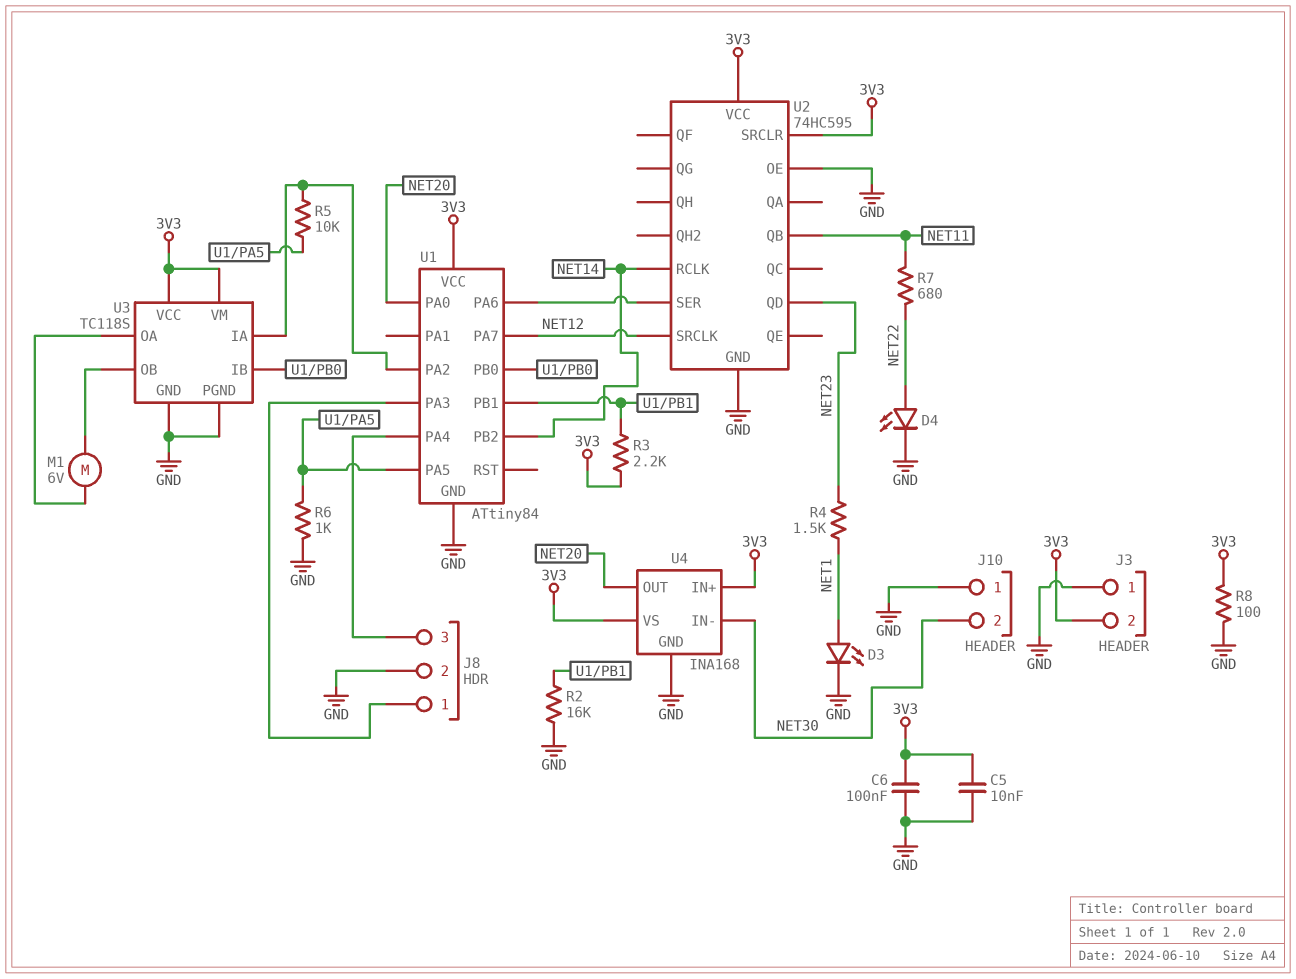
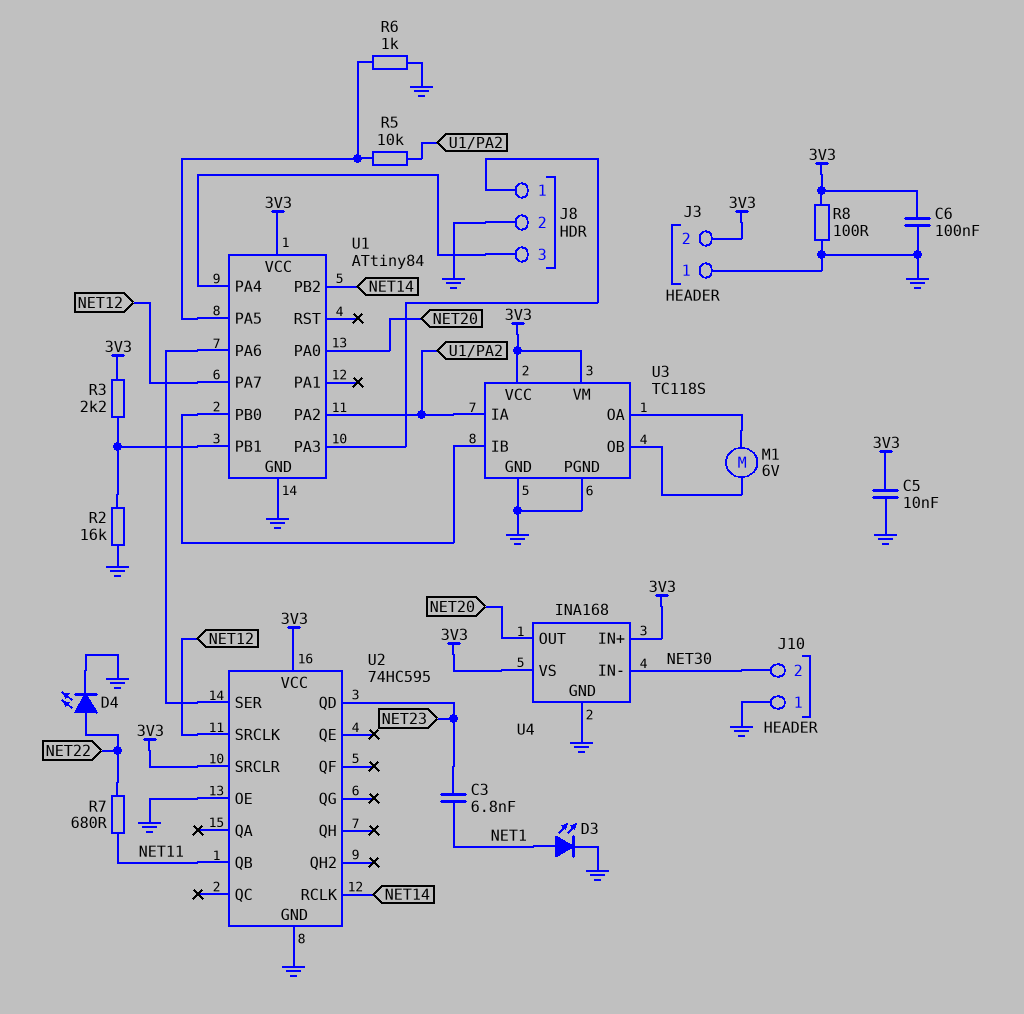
C3: none -> 6.8nF (NET1, NET23)
R4: 1.5k (NET1, NET23) -> none

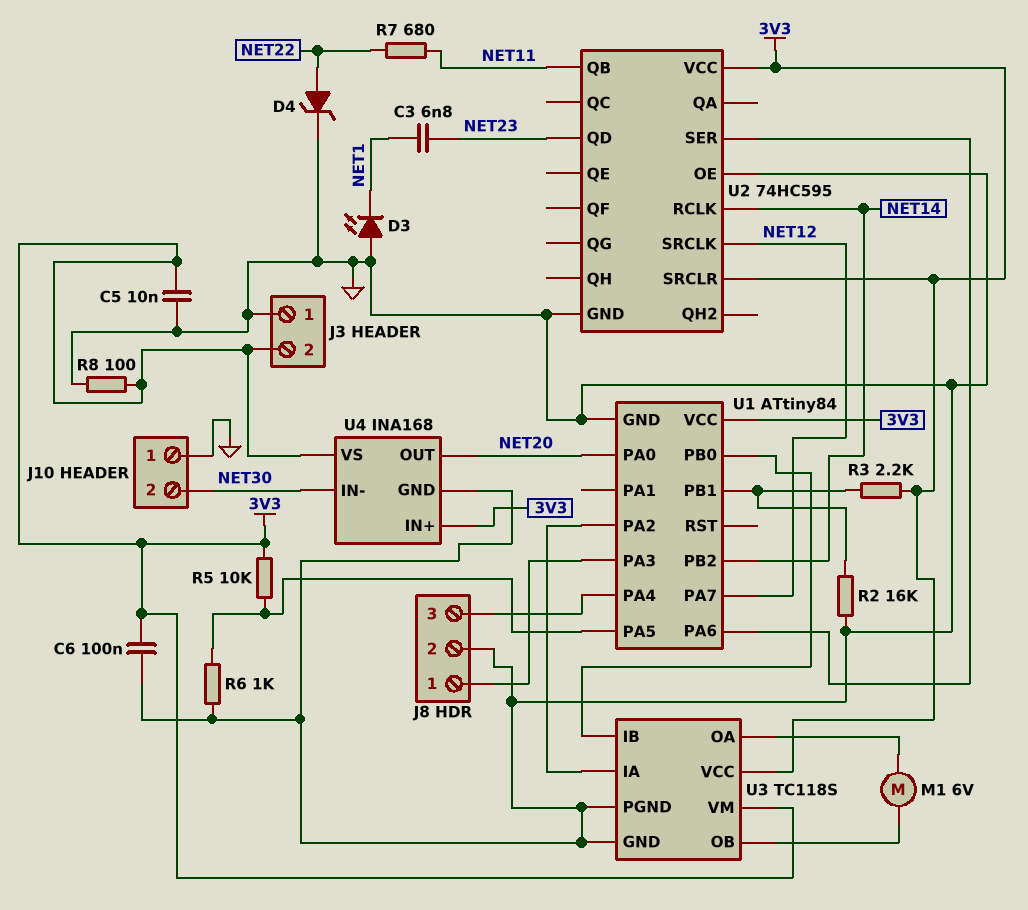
D3: LED (A NET1, K GND) -> LED (A GND, K NET1)
D4: LED (A NET22, K GND) -> zener (A NET22, K GND)
R5: 10k (U1/PA2, U1/PA5) -> 10k (3V3, U1/PA5)

